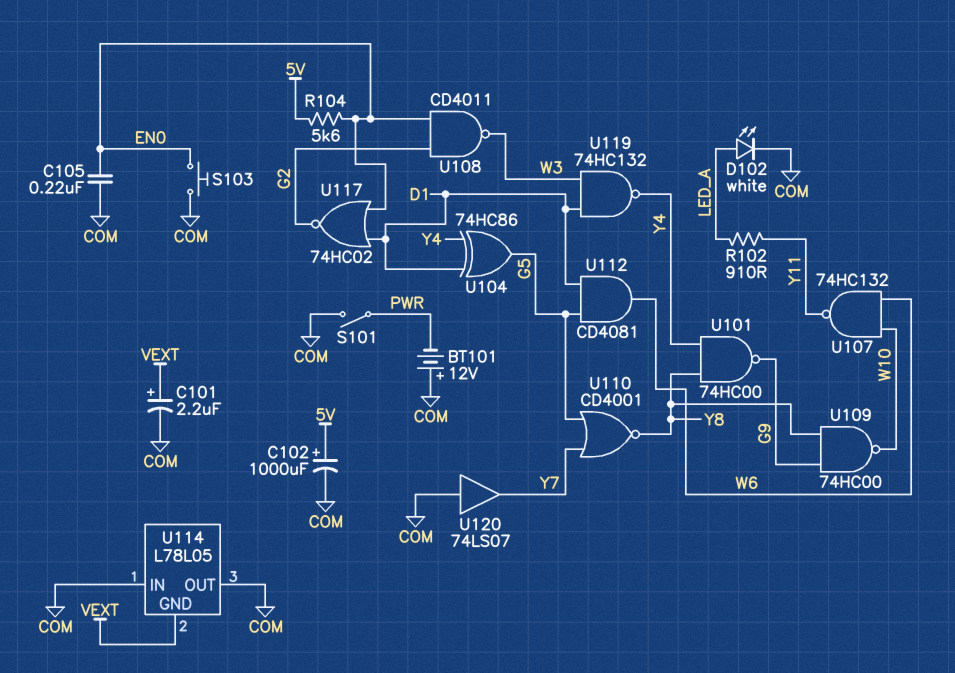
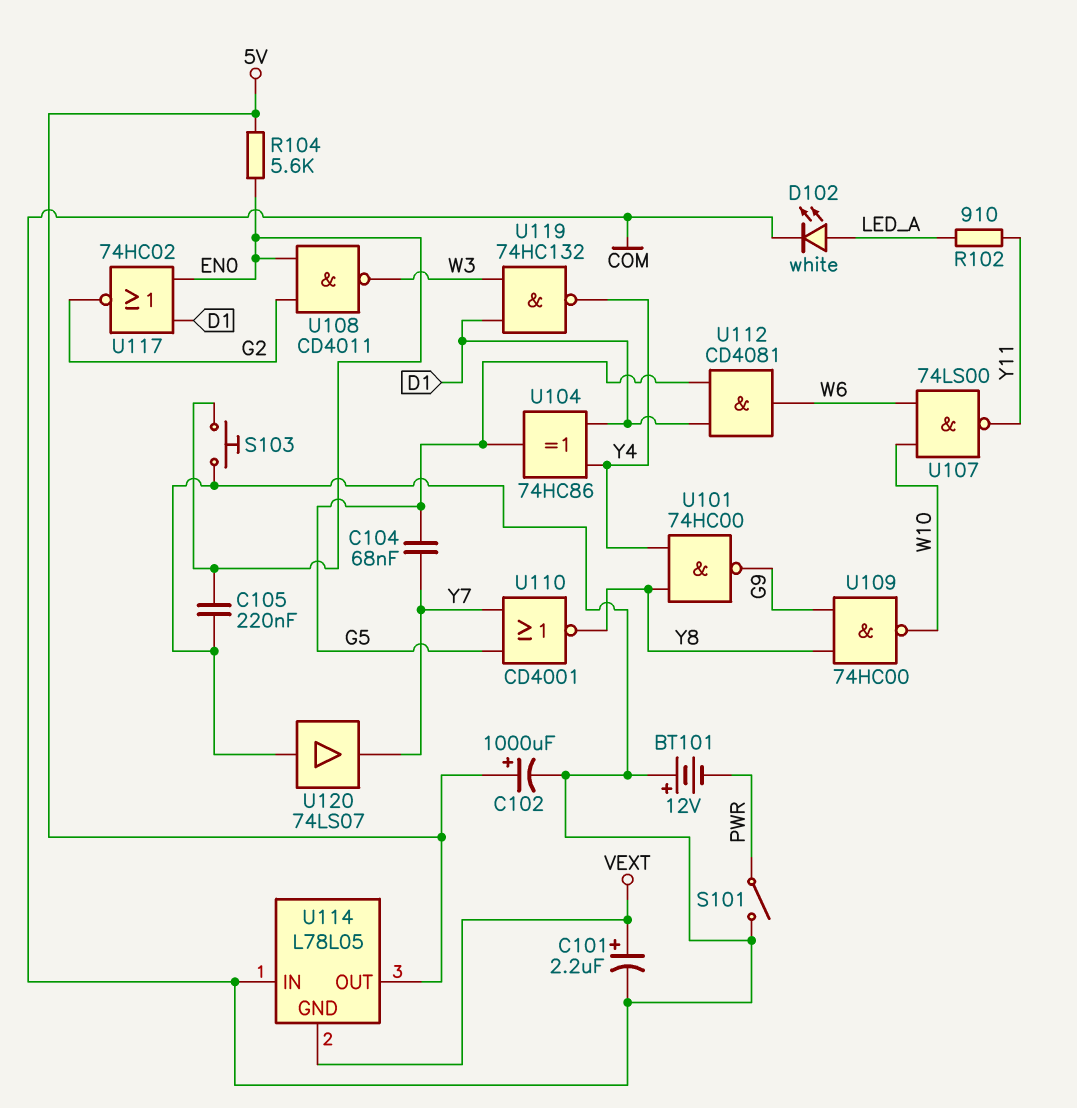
C104: none -> 68nF (G5, Y7)
U107: NAND 74HC132 (in W6, in W10, out Y11) -> NAND 74LS00 (in W6, in W10, out Y11)
U114 pin OUT: COM -> 5V

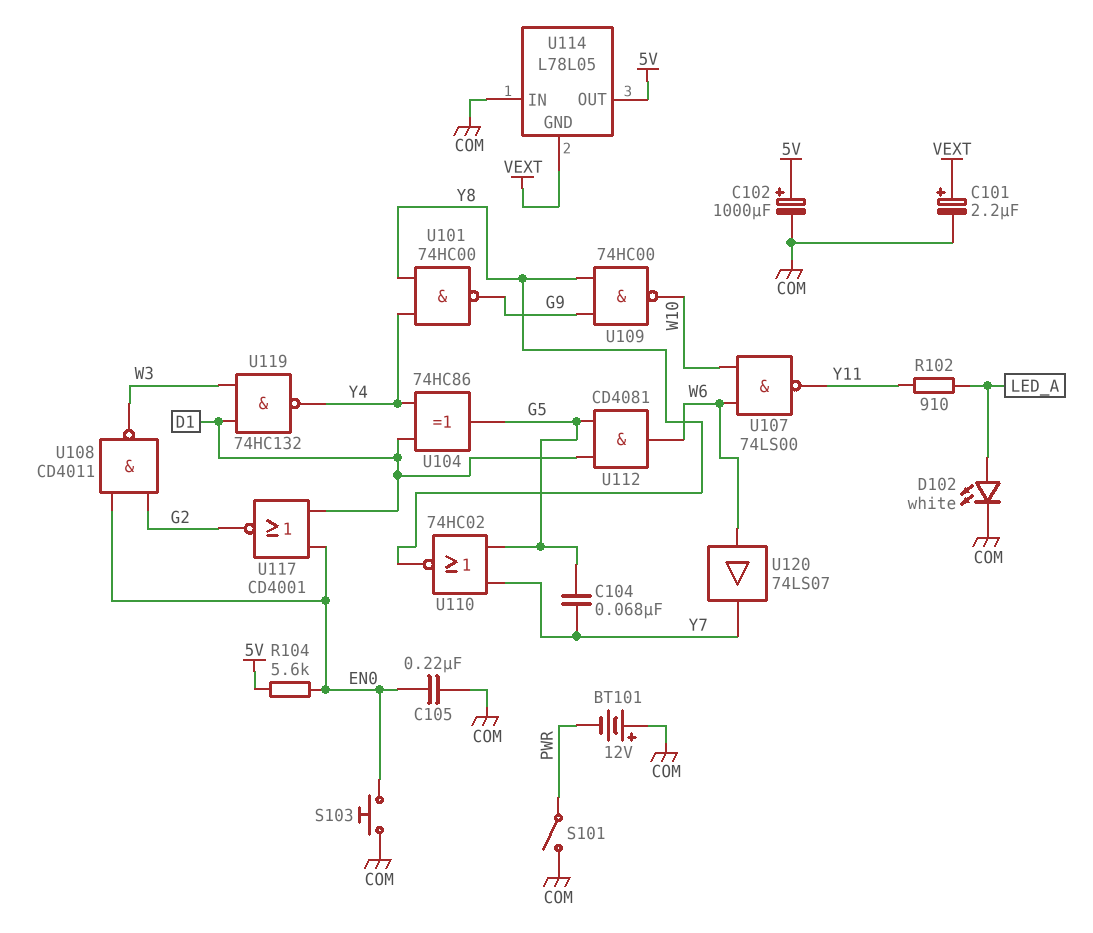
U110: NOR CD4001 (in G5, in Y7, out Y8) -> NOR 74HC02 (in G5, in Y7, out Y8)
U117: NOR 74HC02 (in D1, in EN0, out G2) -> NOR CD4001 (in D1, in EN0, out G2)
U120: buffer 74LS07 (in COM, out Y7) -> buffer 74LS07 (in W6, out Y7)

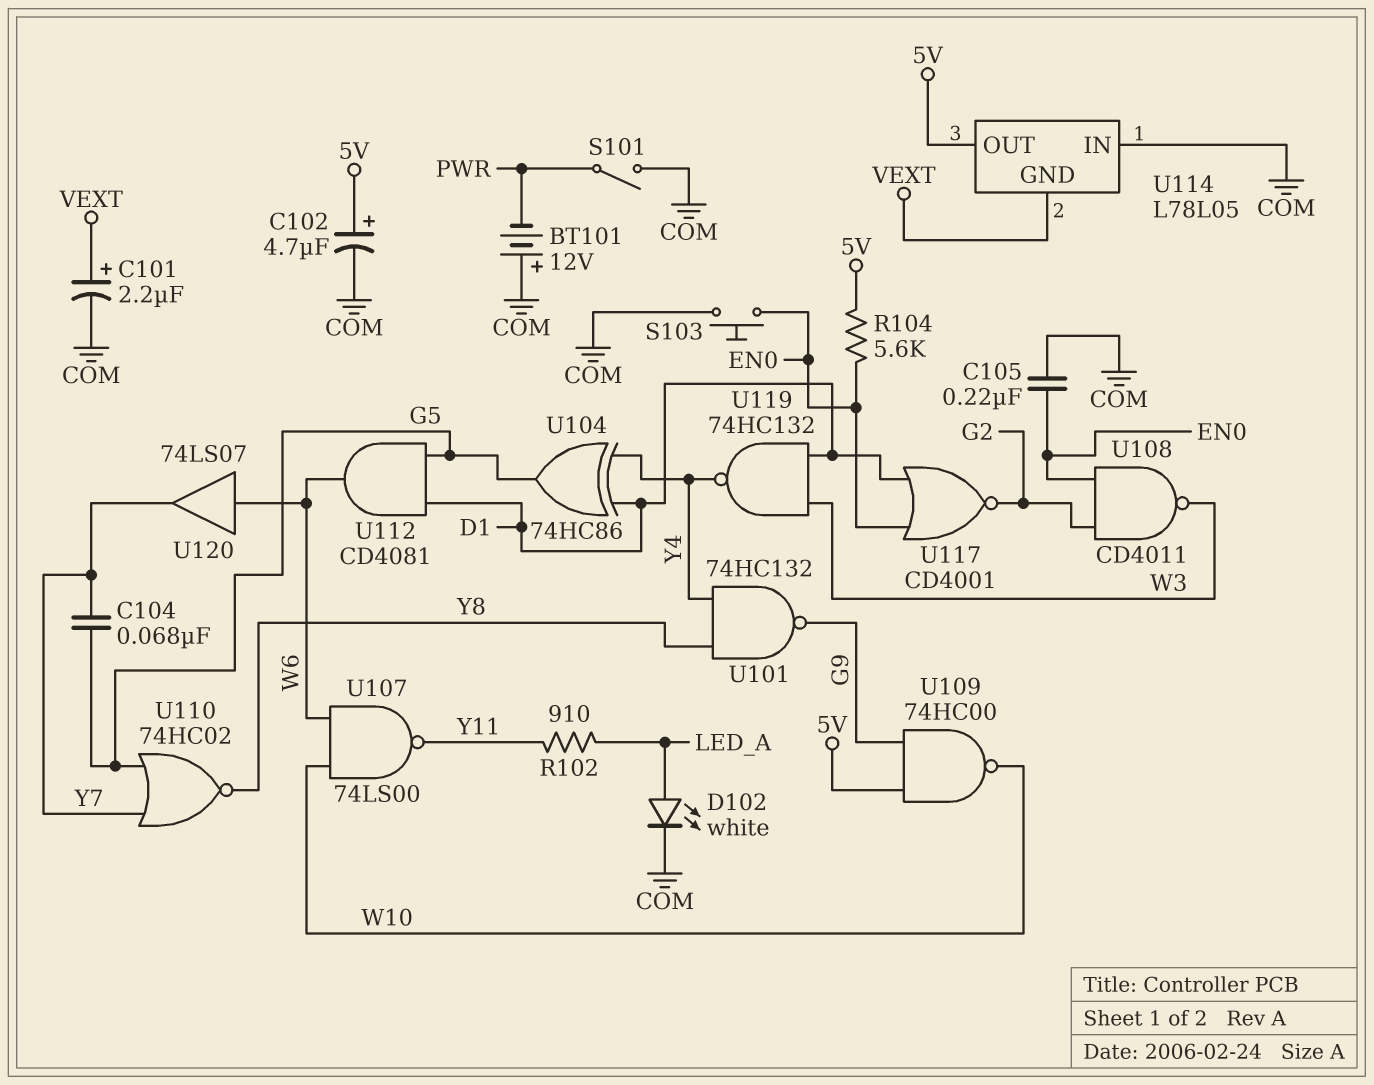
C102: 1000uF (plus 5V, minus COM) -> 4.7uF (plus 5V, minus COM)
U101: NAND 74HC00 (in Y4, in Y8, out G9) -> NAND 74HC132 (in Y4, in Y8, out G9)
U109: NAND 74HC00 (in G9, in Y8, out W10) -> NAND 74HC00 (in 5V, in G9, out W10)

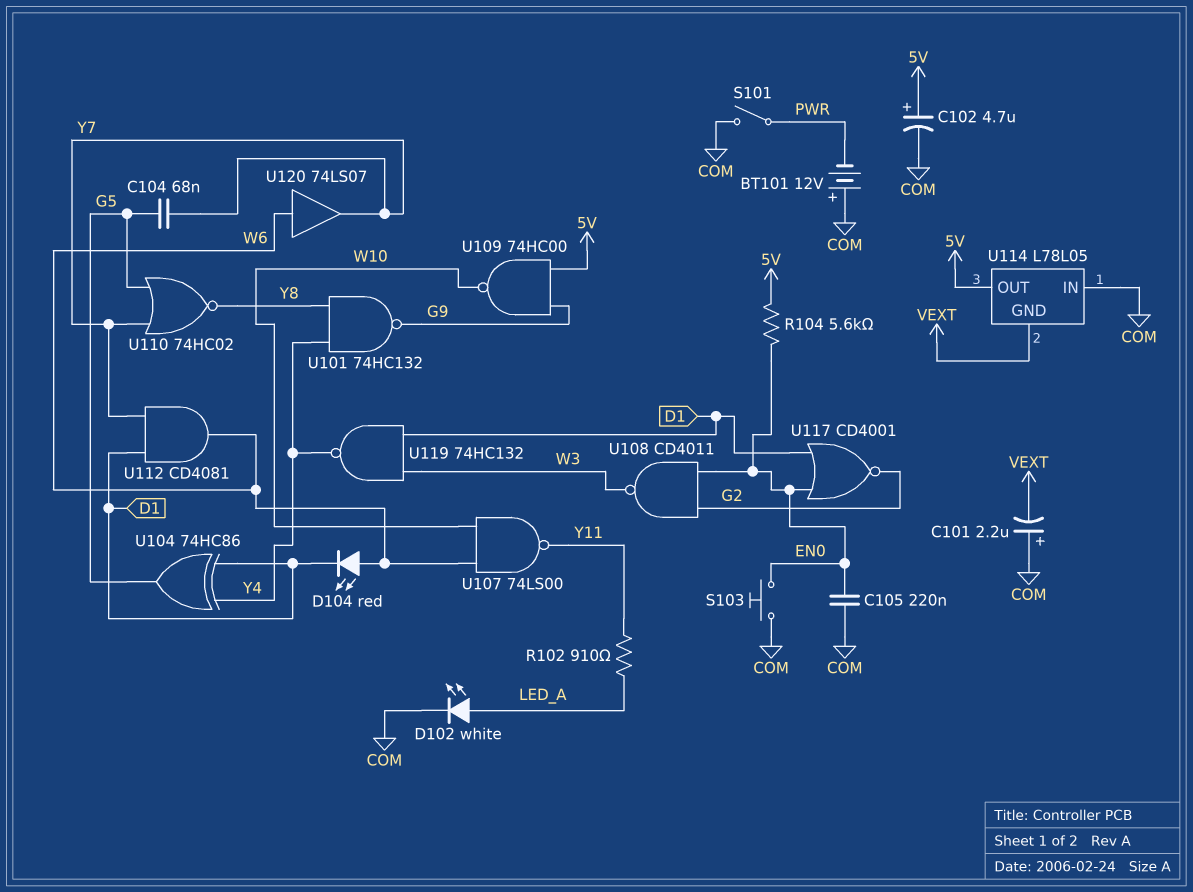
C101: 2.2uF (plus VEXT, minus COM) -> 2.2uF (plus COM, minus VEXT)
D104: none -> LED red (A W6, K D1)
U112: AND CD4081 (in D1, in G5, out W6) -> AND CD4081 (in D1, in Y7, out W6)

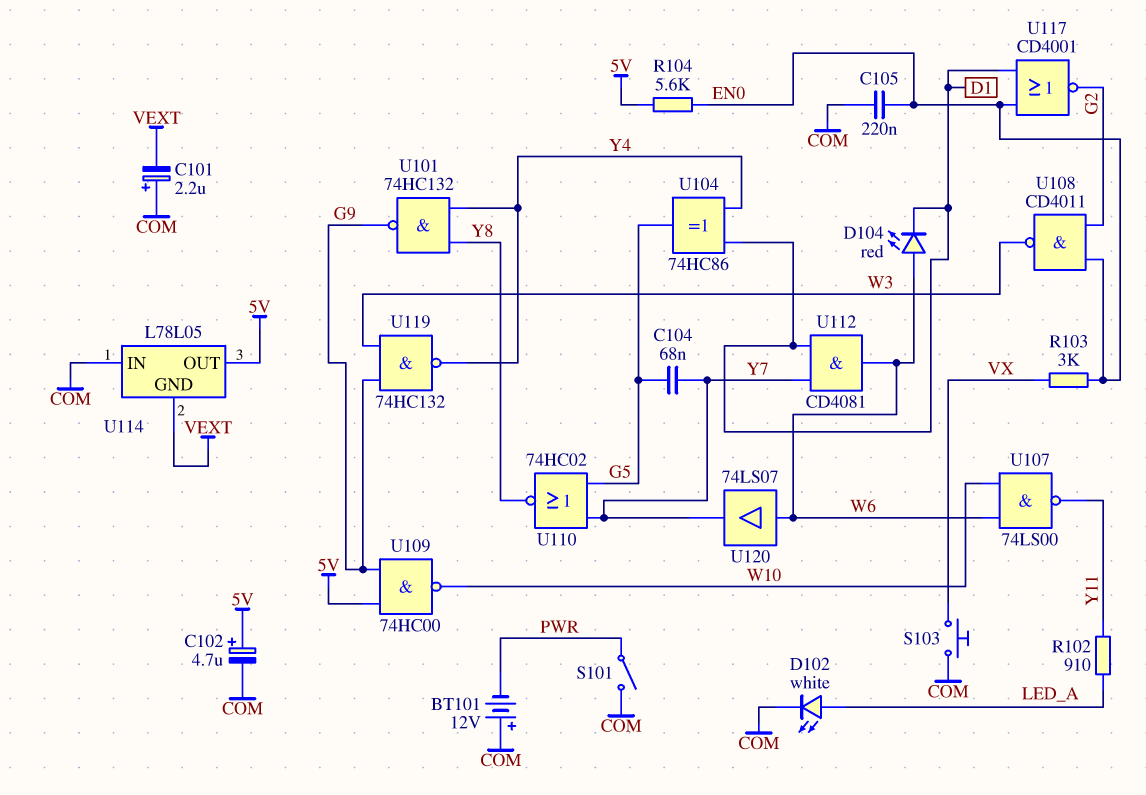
R103: none -> 3k (EN0, VX)
S103: button (COM, EN0) -> button (COM, VX)
U119: NAND 74HC132 (in D1, in W3, out Y4) -> NAND 74HC132 (in G9, in W3, out Y4)

